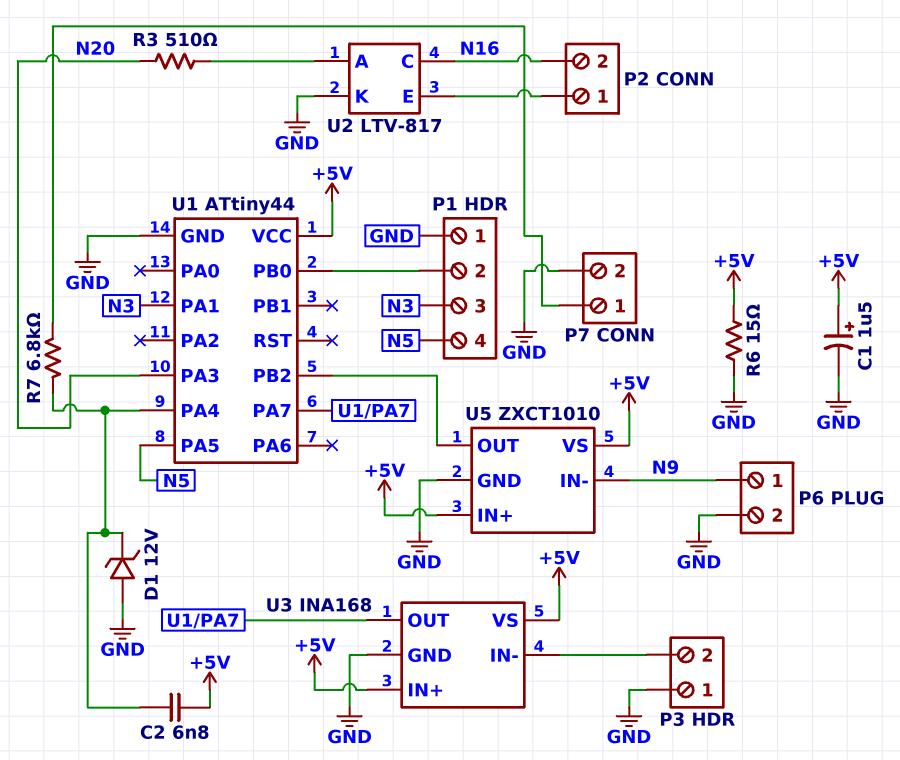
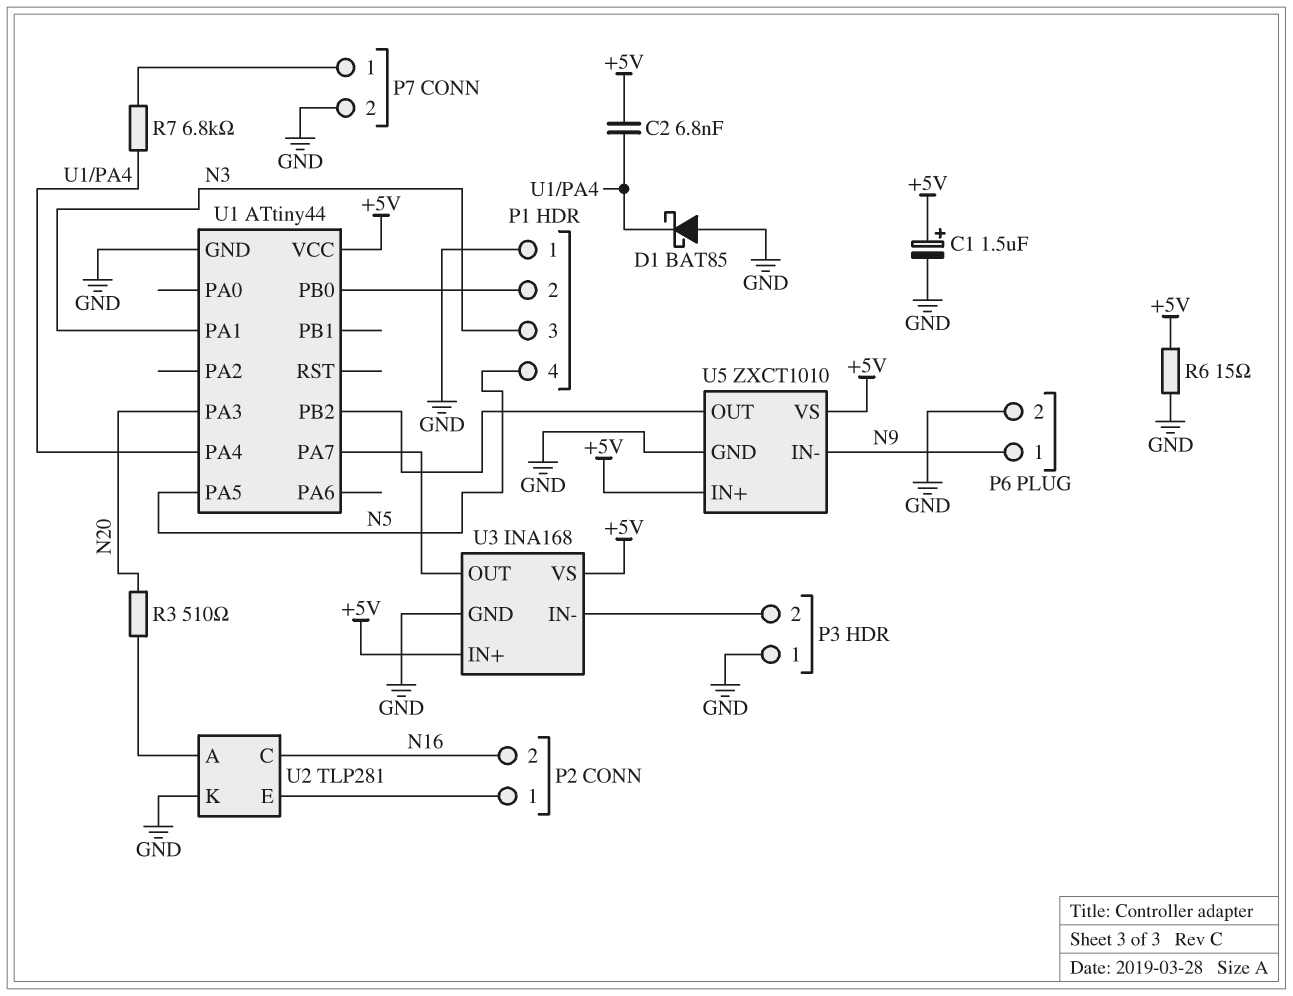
D1: zener 12V (A GND, K U1/PA4) -> schottky BAT85 (A GND, K U1/PA4)
U2: LTV-817 -> TLP281

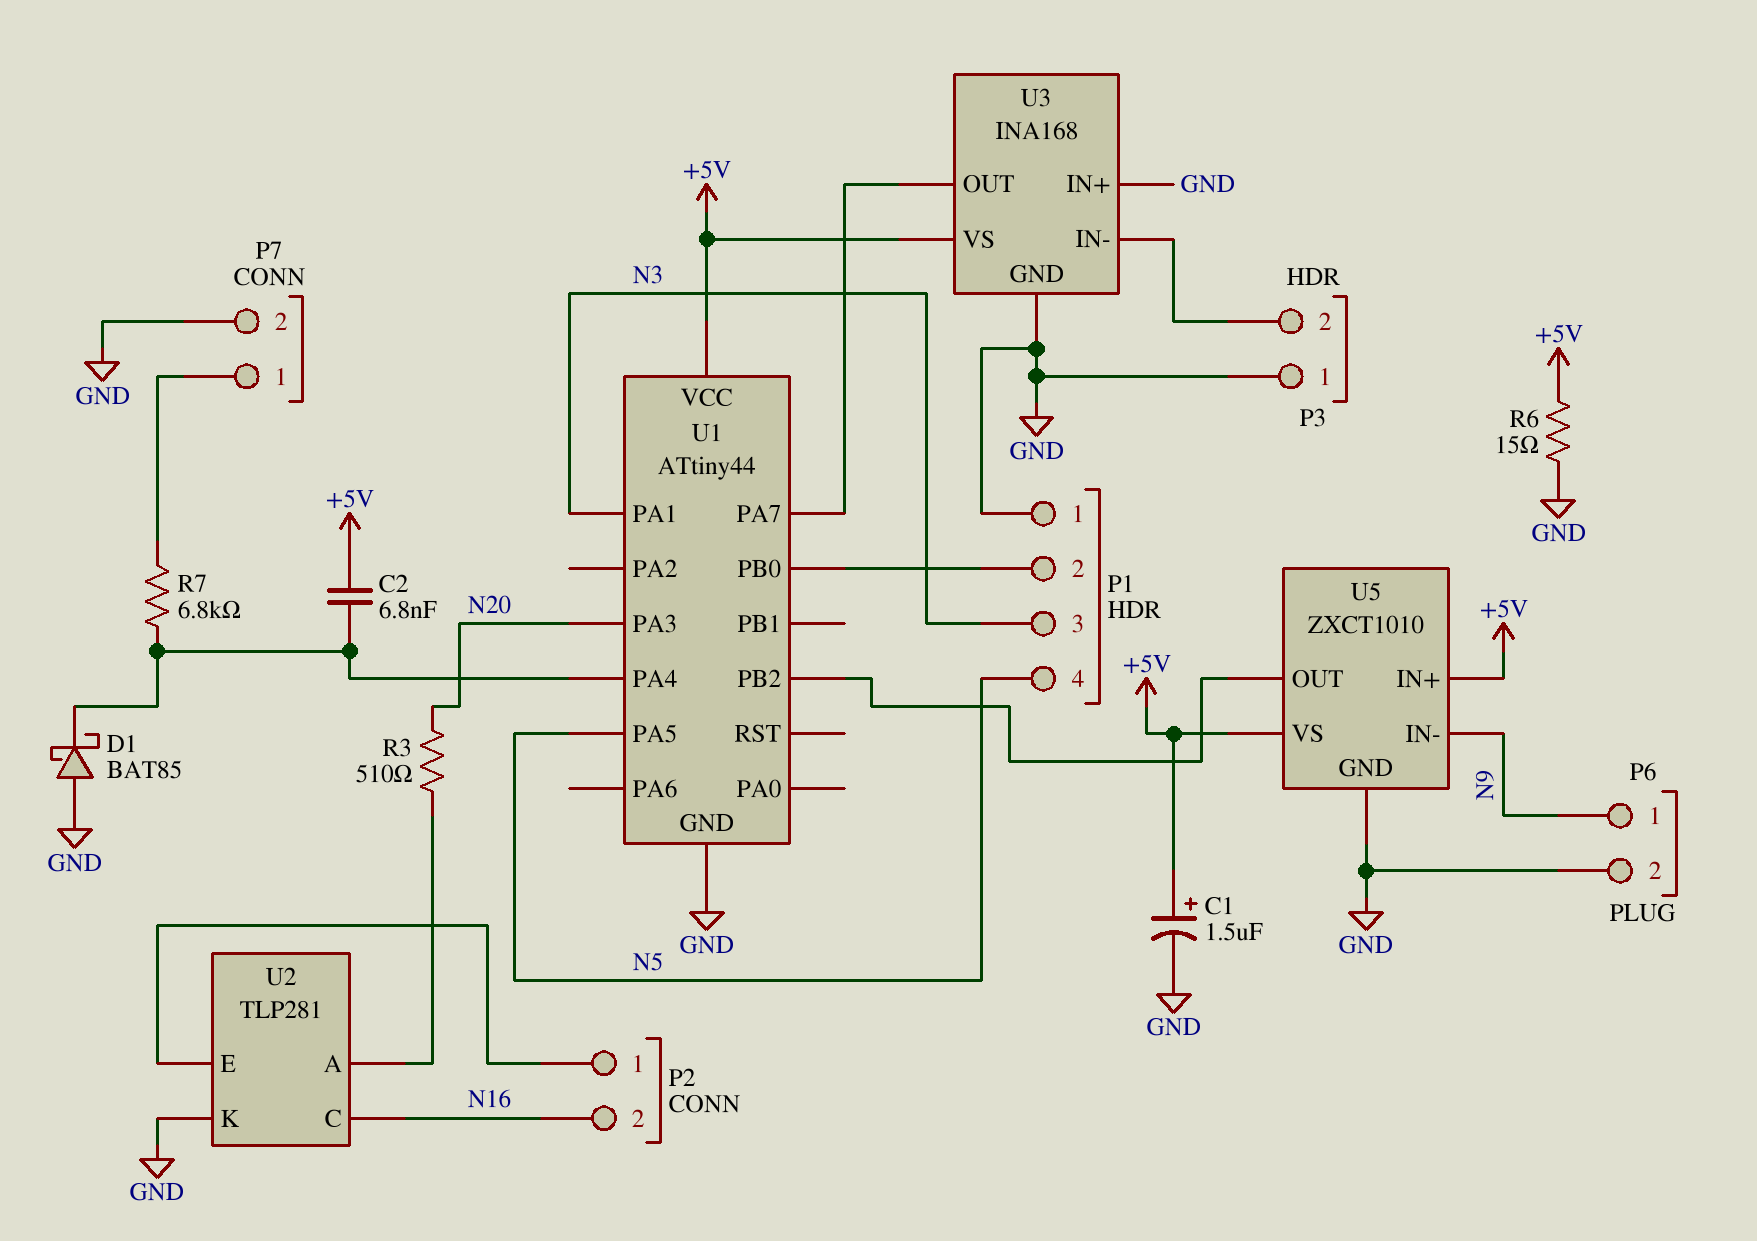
U3 pin IN+: +5V -> GND

